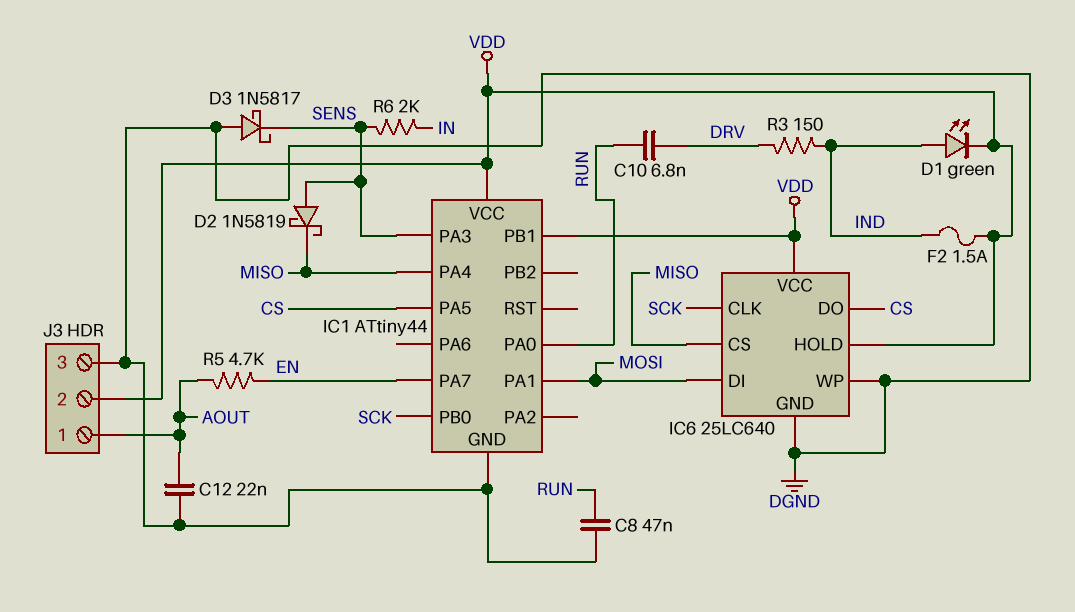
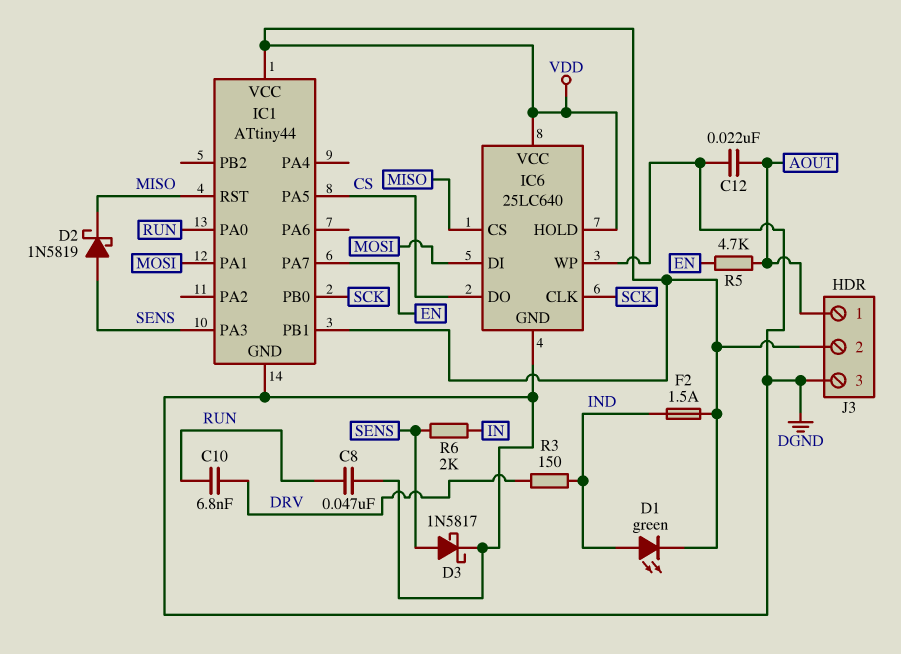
D3: schottky 1N5817 (A DGND, K SENS) -> schottky 1N5817 (A SENS, K DGND)
IC1 pin PA4: MISO -> none
IC1 pin RST: none -> MISO

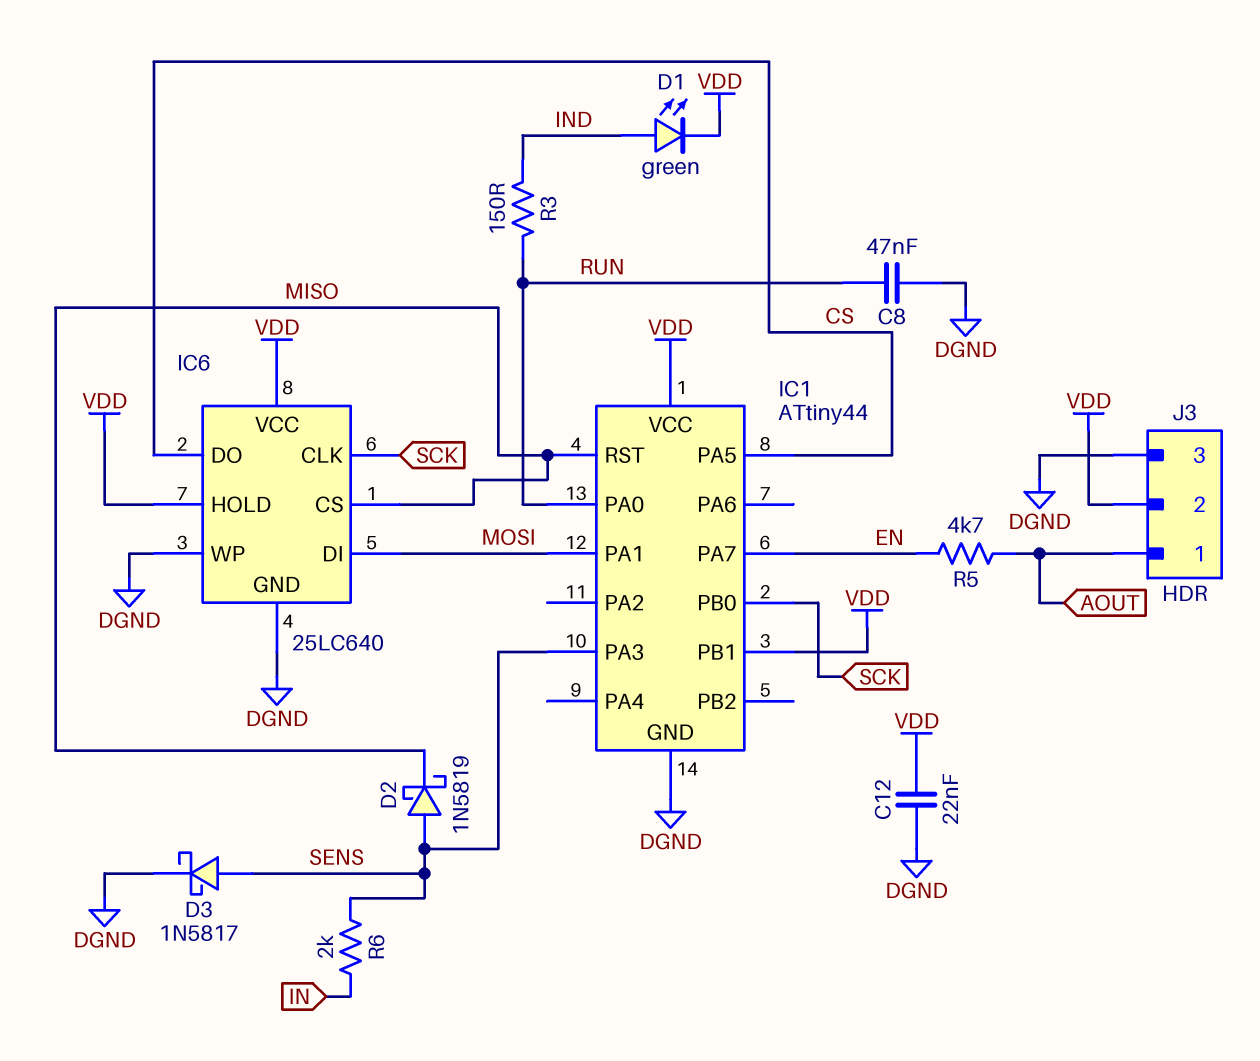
C10: 6.8nF (DRV, RUN) -> none
C12: 22nF (AOUT, DGND) -> 22nF (DGND, VDD)
F2: 1.5A (IND, VDD) -> none
R3: 150 (DRV, IND) -> 150 (IND, RUN)

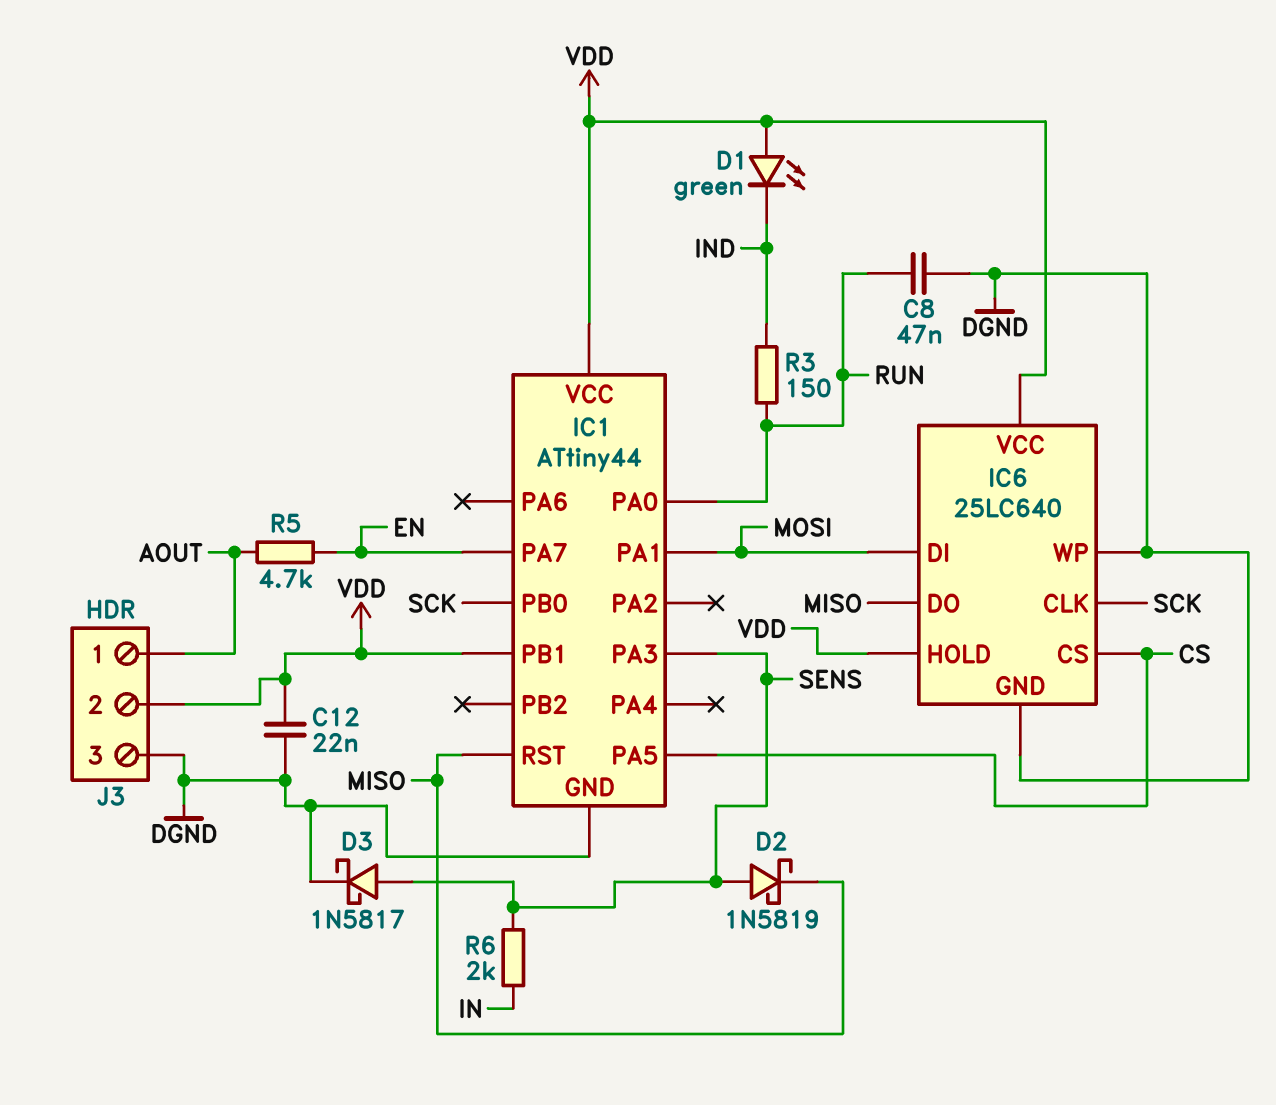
D1: LED green (A IND, K VDD) -> LED green (A VDD, K IND)
IC6 pin CS: MISO -> CS
IC6 pin DO: CS -> MISO

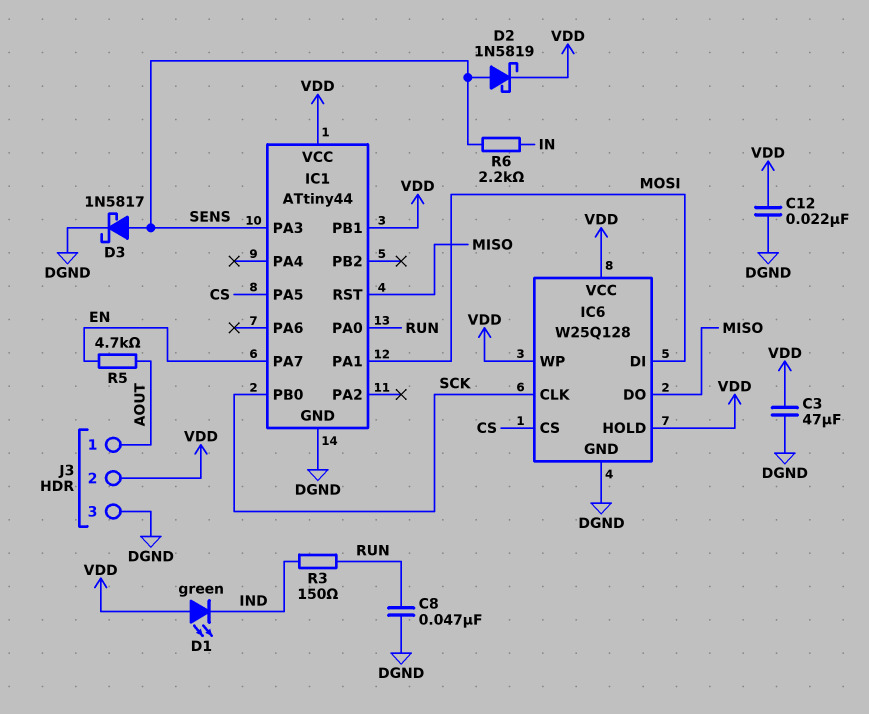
C3: none -> 47uF (DGND, VDD)
D2: schottky 1N5819 (A SENS, K MISO) -> schottky 1N5819 (A SENS, K VDD)
IC6: 25LC640 -> W25Q128
IC6 pin WP: DGND -> VDD
R6: 2k (IN, SENS) -> 2.2k (IN, SENS)

